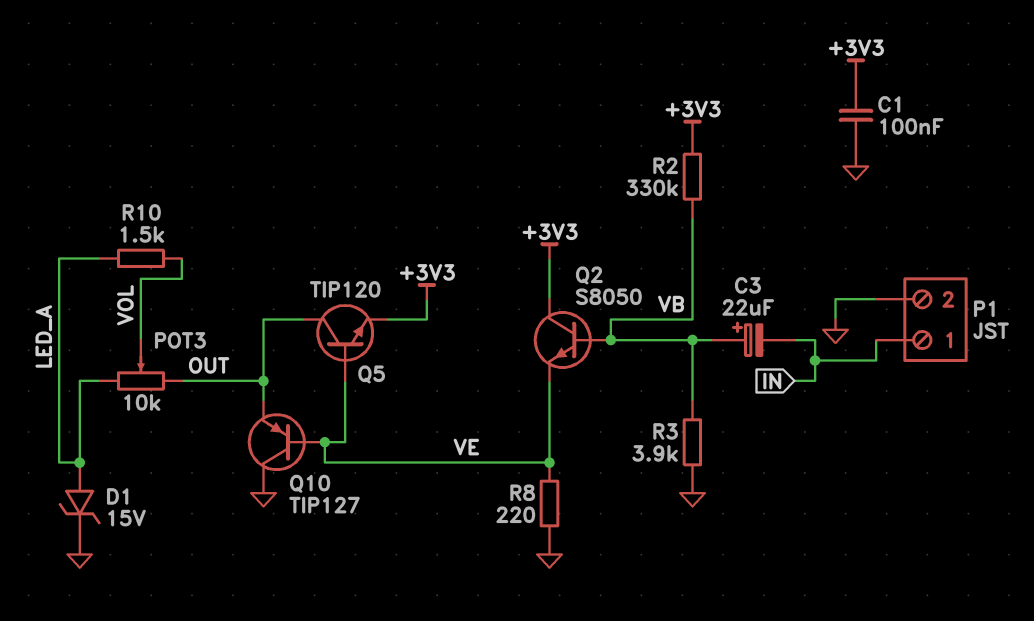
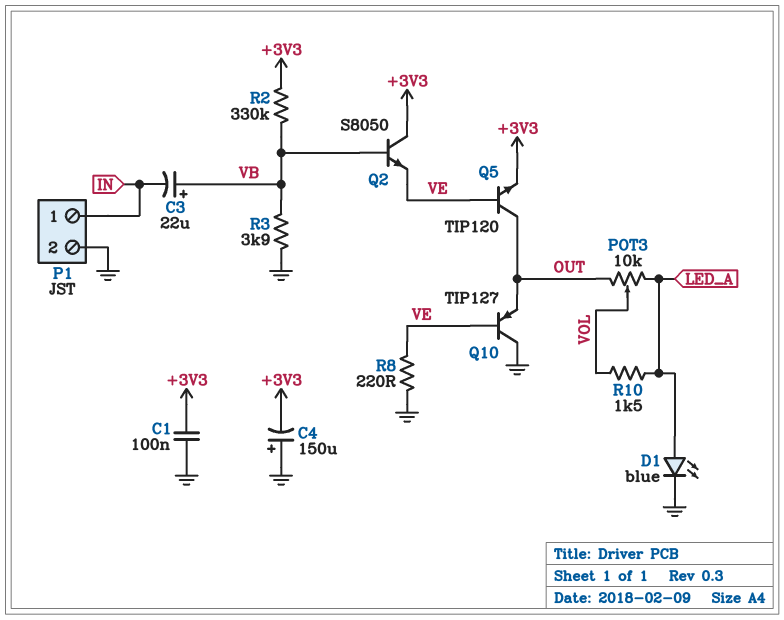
C4: none -> 150uF (plus GND, minus +3V3)
D1: zener 15V (A LED_A, K GND) -> LED blue (A LED_A, K GND)

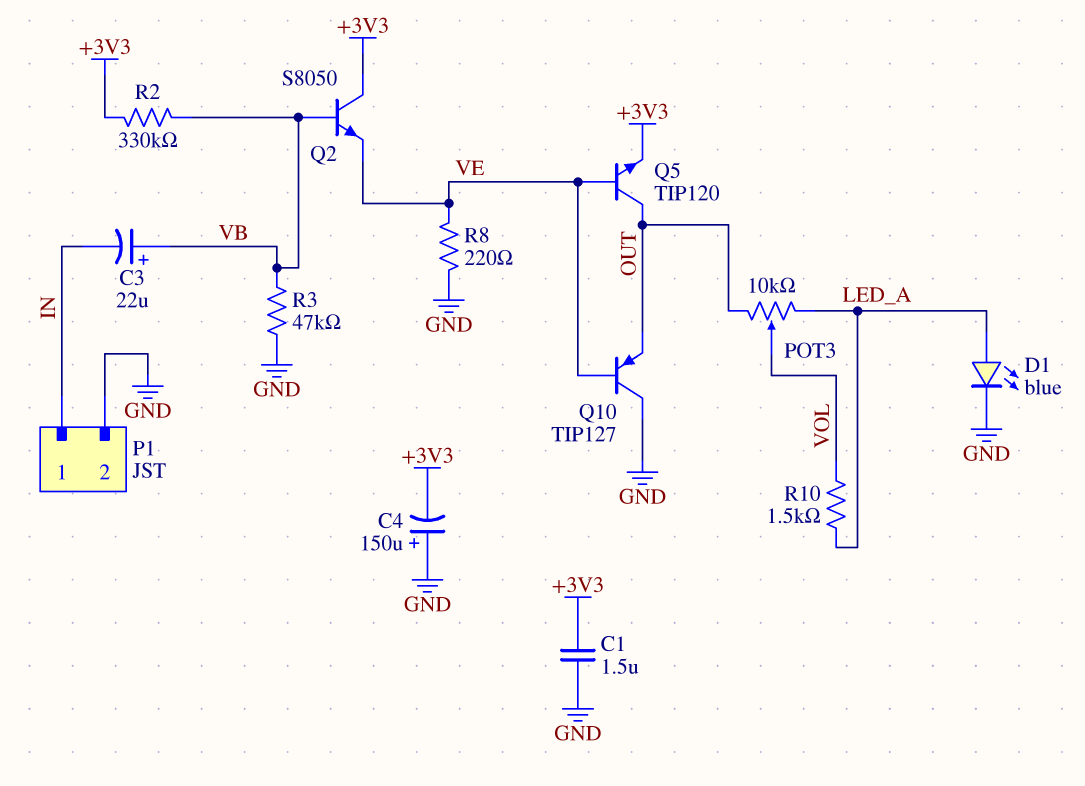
C1: 100nF (+3V3, GND) -> 1.5uF (+3V3, GND)
R3: 3.9k (GND, VB) -> 47k (GND, VB)

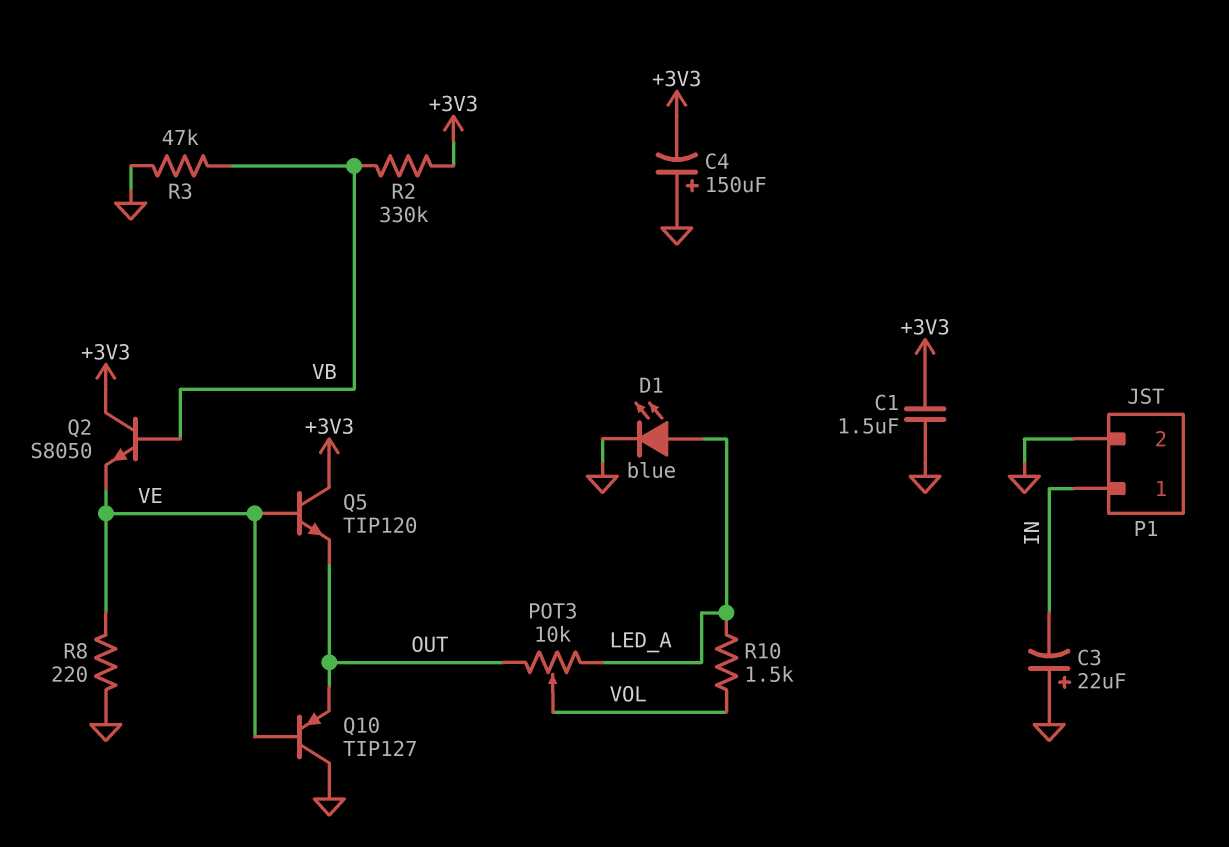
C3: 22uF (plus VB, minus IN) -> 22uF (plus GND, minus IN)
Q5: NPN TIP120 (B VE, C OUT, E +3V3) -> NPN TIP120 (B VE, C +3V3, E OUT)

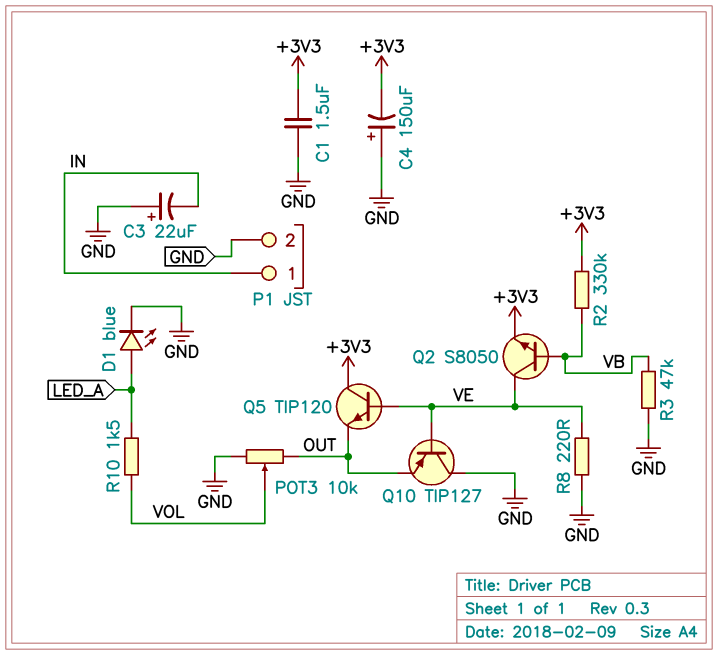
POT3: 10k (LED_A, OUT, wiper VOL) -> 10k (GND, OUT, wiper VOL)
Q2: NPN S8050 (B VB, C +3V3, E VE) -> NPN S8050 (B VB, C VE, E +3V3)

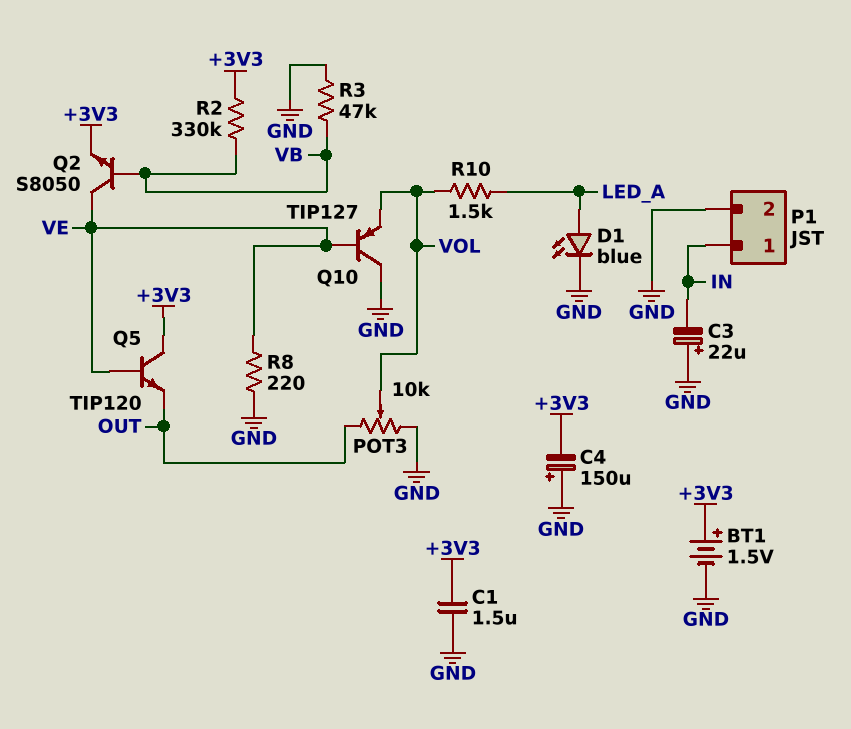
BT1: none -> 1.5V (plus +3V3, minus GND)
Q10: PNP TIP127 (B VE, C GND, E OUT) -> PNP TIP127 (B VE, C GND, E VOL)

